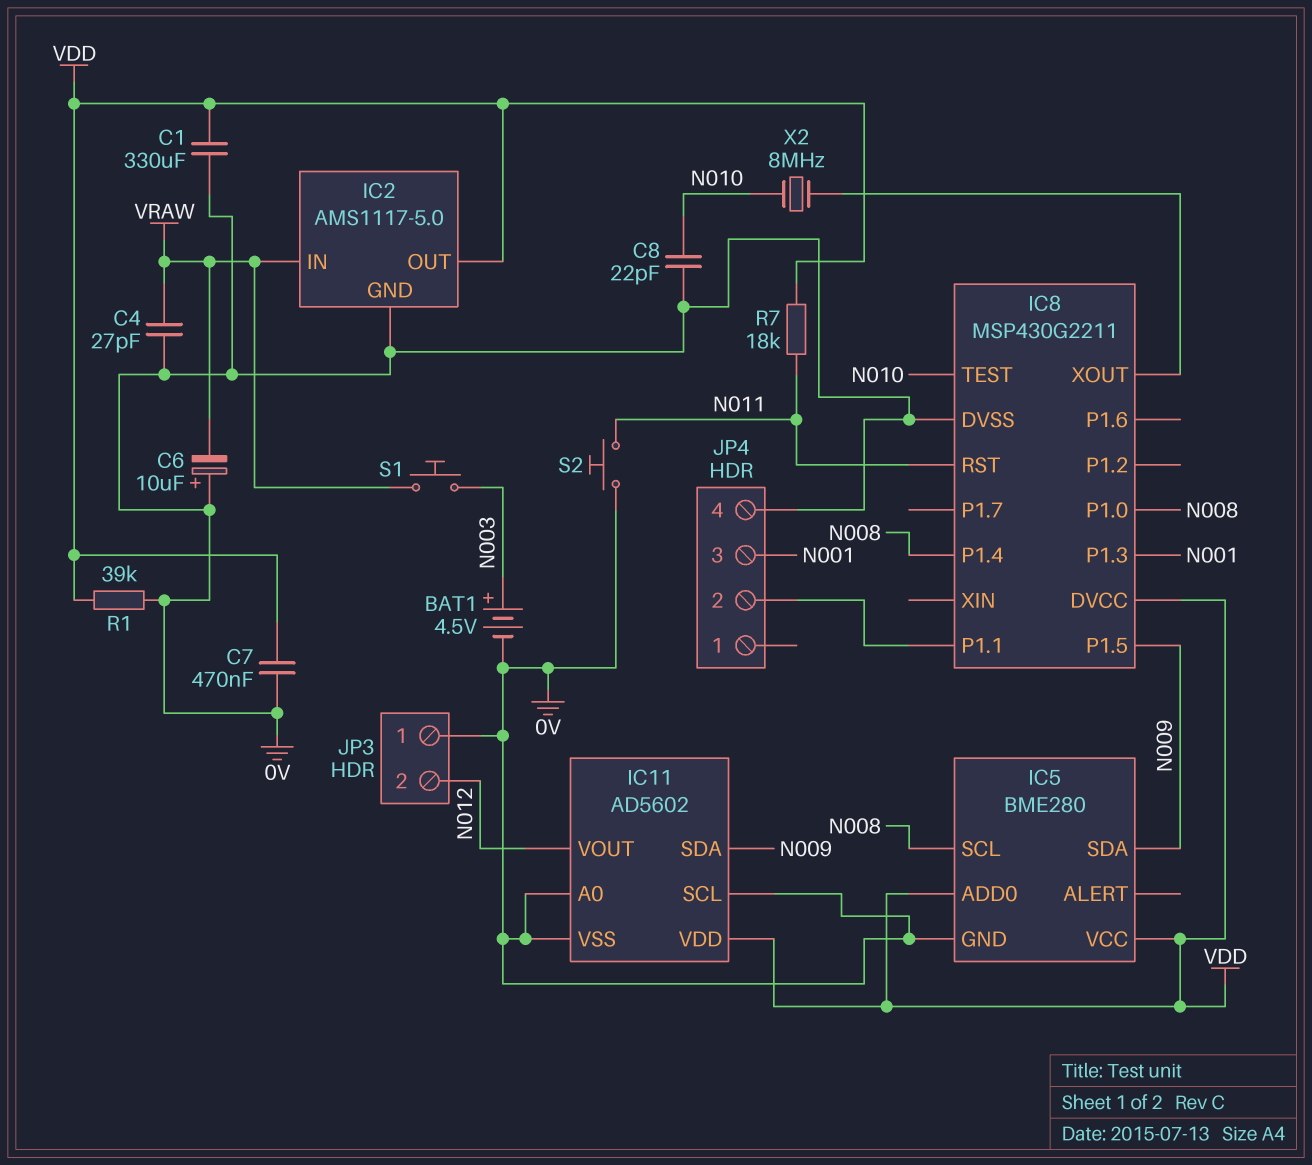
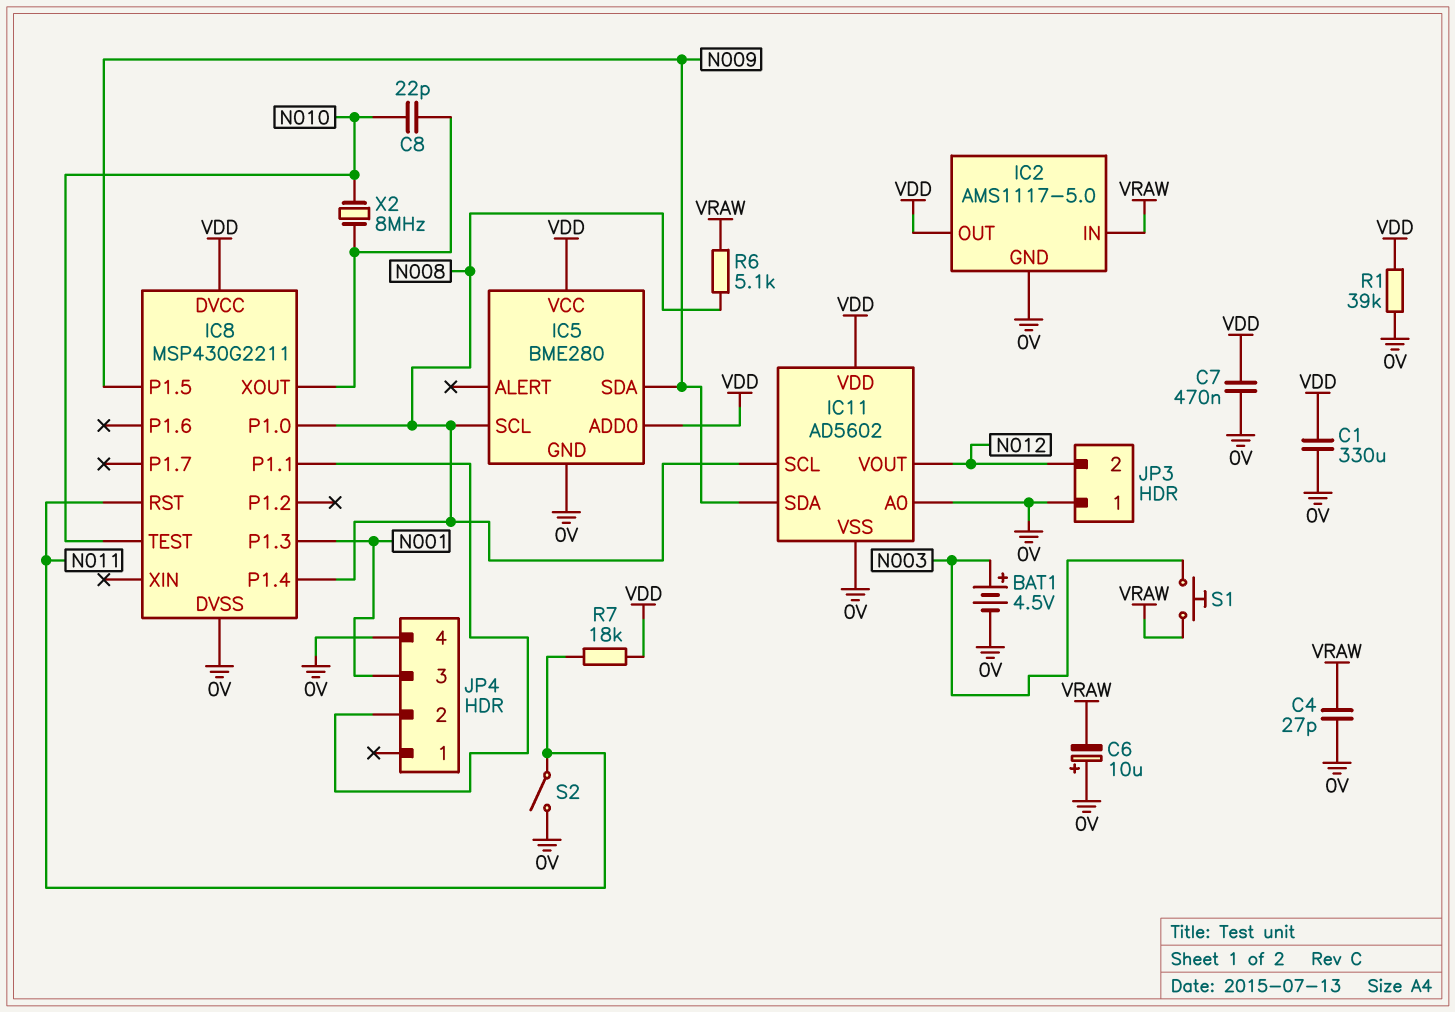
C8: 22pF (0V, N010) -> 22pF (IC8/XOUT, N010)
IC11 pin SCL: 0V -> N008
R6: none -> 5.1k (N008, VRAW)
S2: button (0V, N011) -> switch (0V, N011)

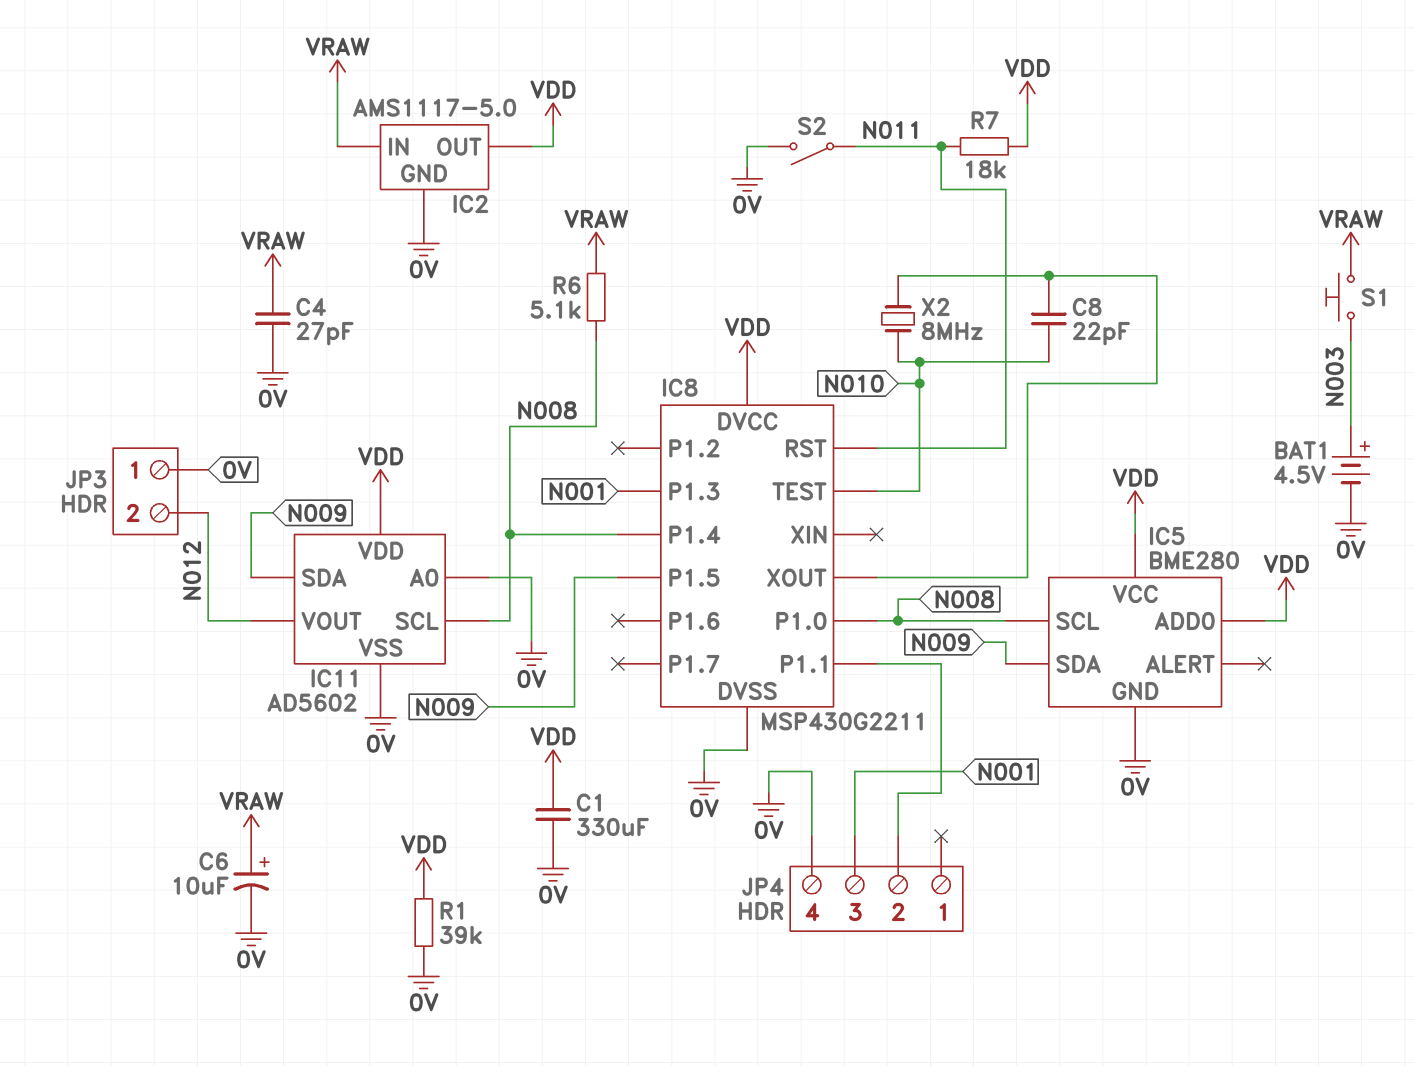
C6: 10uF (plus 0V, minus VRAW) -> 10uF (plus VRAW, minus 0V)
C7: 470nF (0V, VDD) -> none

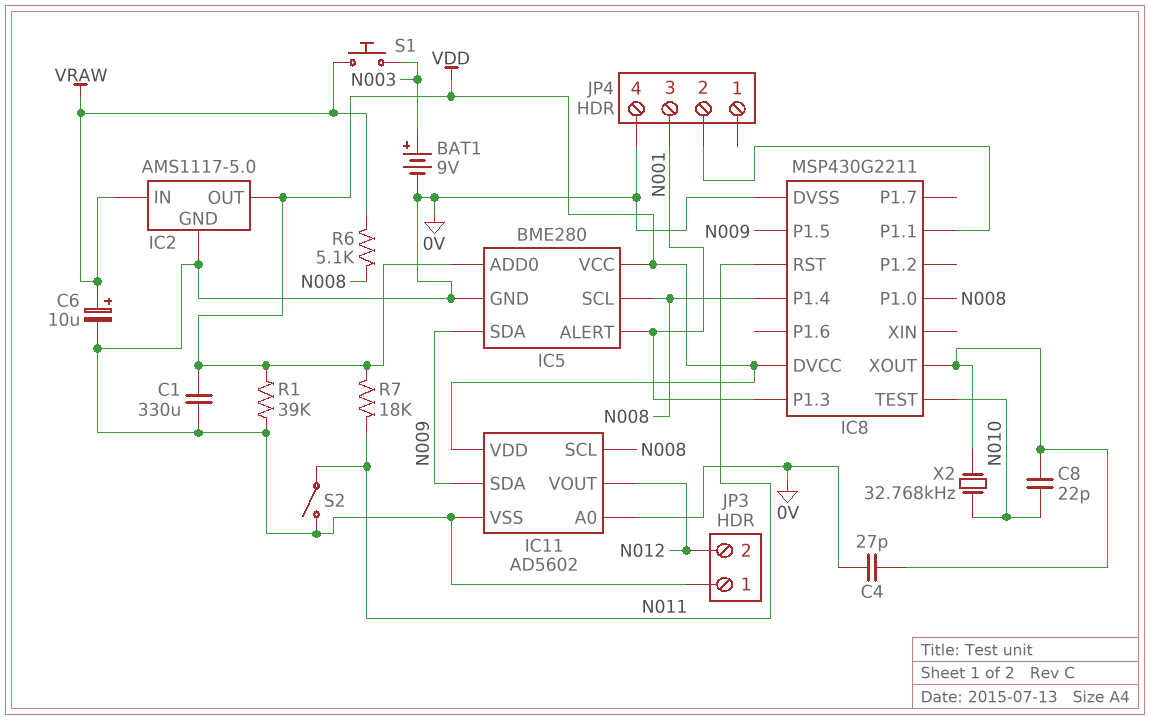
BAT1: 4.5V (plus N003, minus 0V) -> 9V (plus N003, minus 0V)
C4: 27pF (0V, VRAW) -> 27pF (0V, IC8/XOUT)
IC5 pin ALERT: none -> N001
X2: 8MHz (IC8/XOUT, N010) -> 32.768kHz (IC8/XOUT, N010)

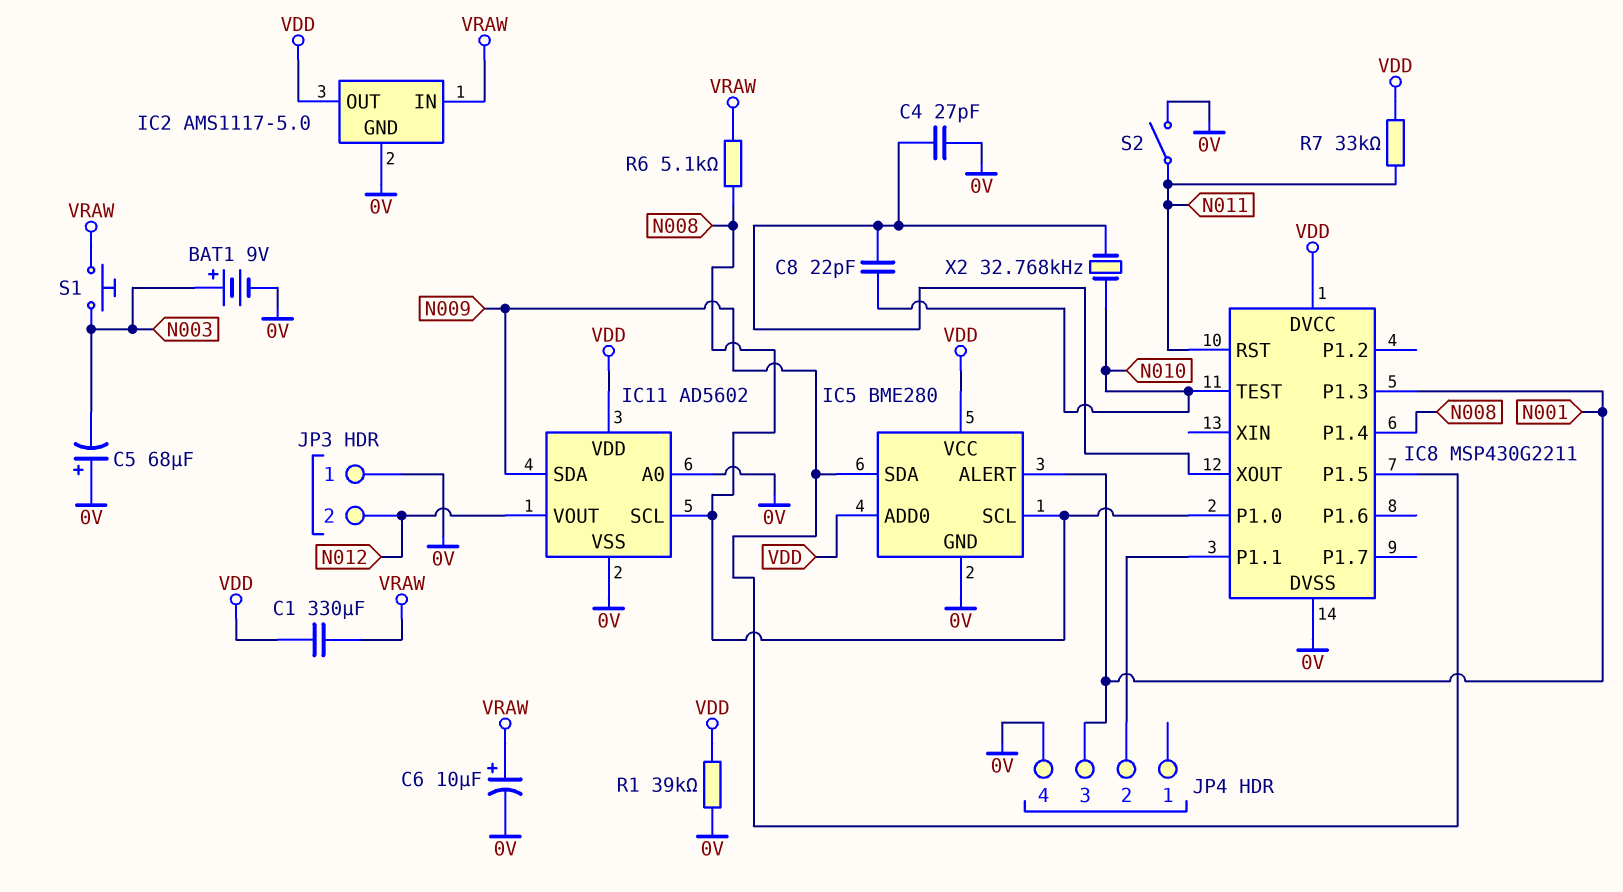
C1: 330uF (0V, VDD) -> 330uF (VDD, VRAW)
C5: none -> 68uF (plus 0V, minus N003)
R7: 18k (N011, VDD) -> 33k (N011, VDD)

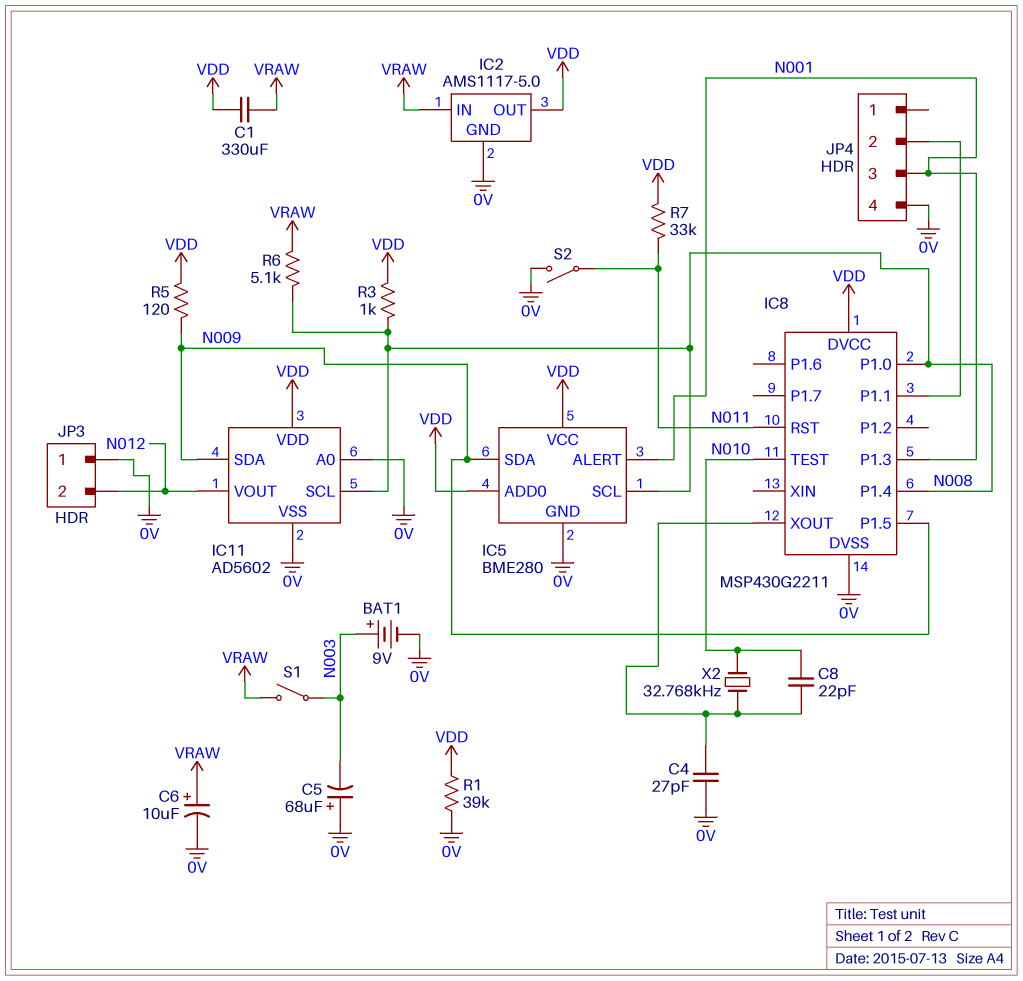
R3: none -> 1k (N008, VDD)
R5: none -> 120 (N009, VDD)
S1: button (N003, VRAW) -> switch (N003, VRAW)

